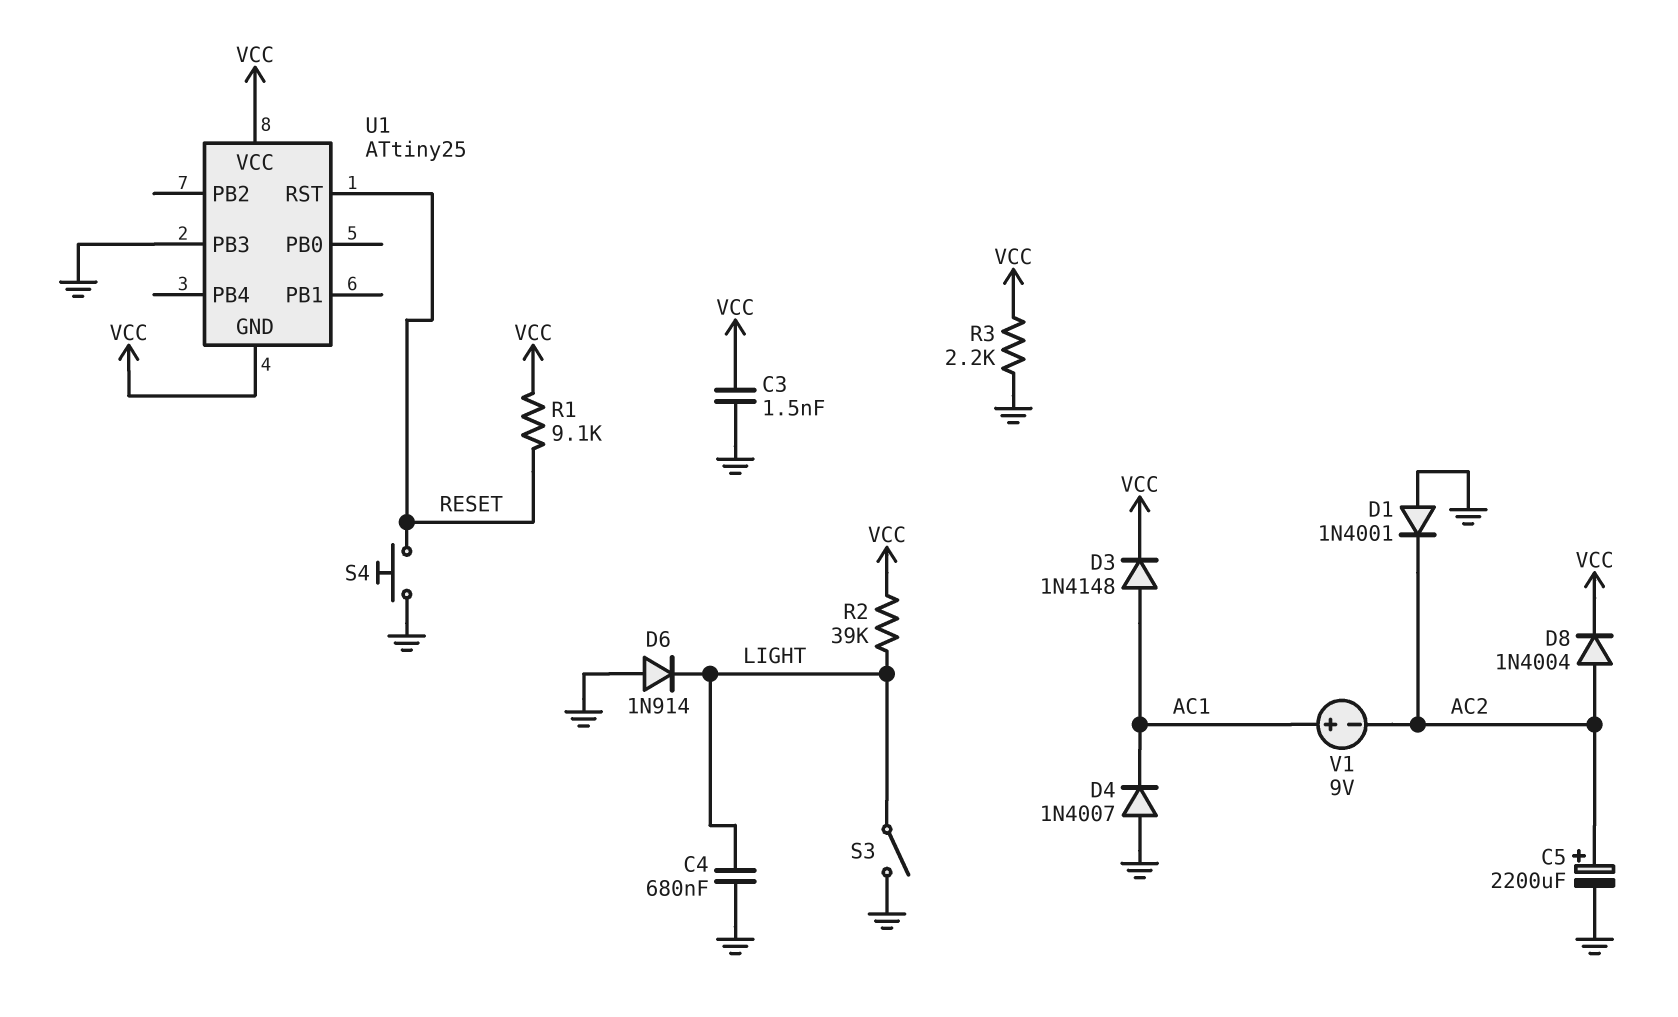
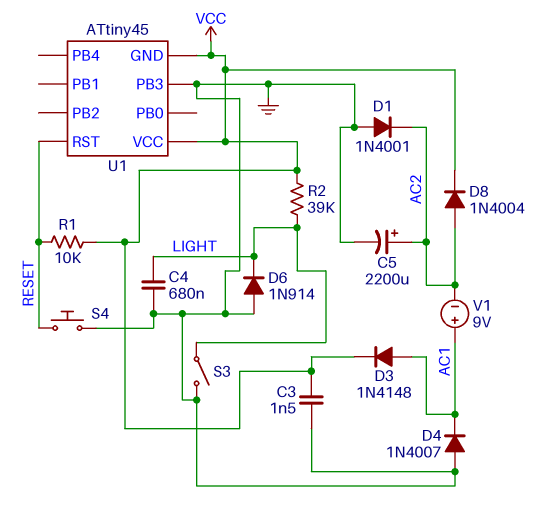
R1: 9.1k (RESET, VCC) -> 10k (RESET, VCC)
R3: 2.2k (GND, VCC) -> none
U1: ATtiny25 -> ATtiny45

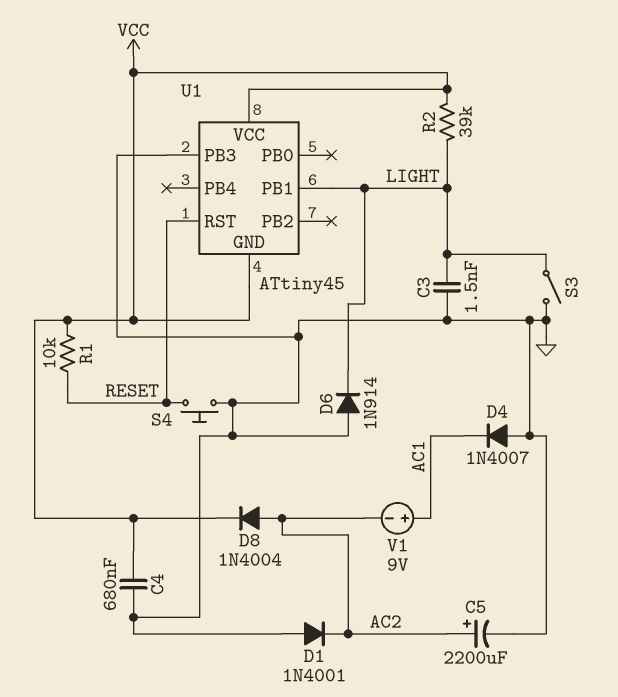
C3: 1.5nF (GND, VCC) -> 1.5nF (GND, LIGHT)
C4: 680nF (GND, LIGHT) -> 680nF (GND, VCC)
D3: diode 1N4148 (A AC1, K VCC) -> none
U1 pin PB1: none -> LIGHT

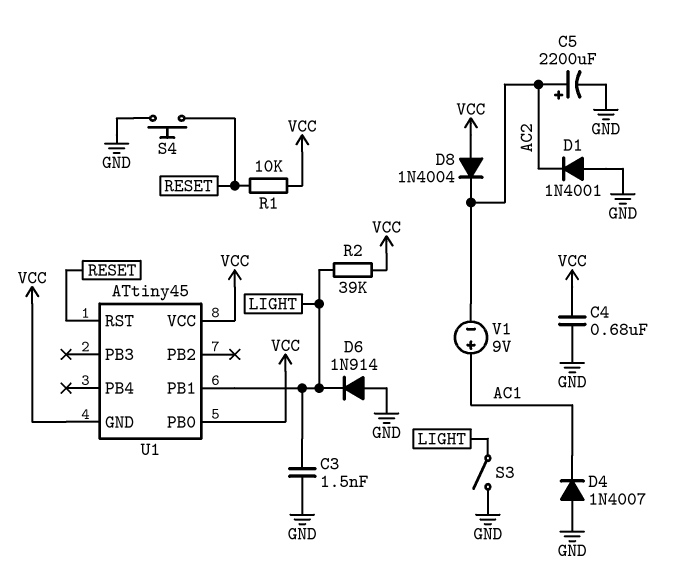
D8: diode 1N4004 (A AC2, K VCC) -> diode 1N4004 (A VCC, K AC2)
U1 pin PB0: none -> VCC
U1 pin PB3: GND -> none

